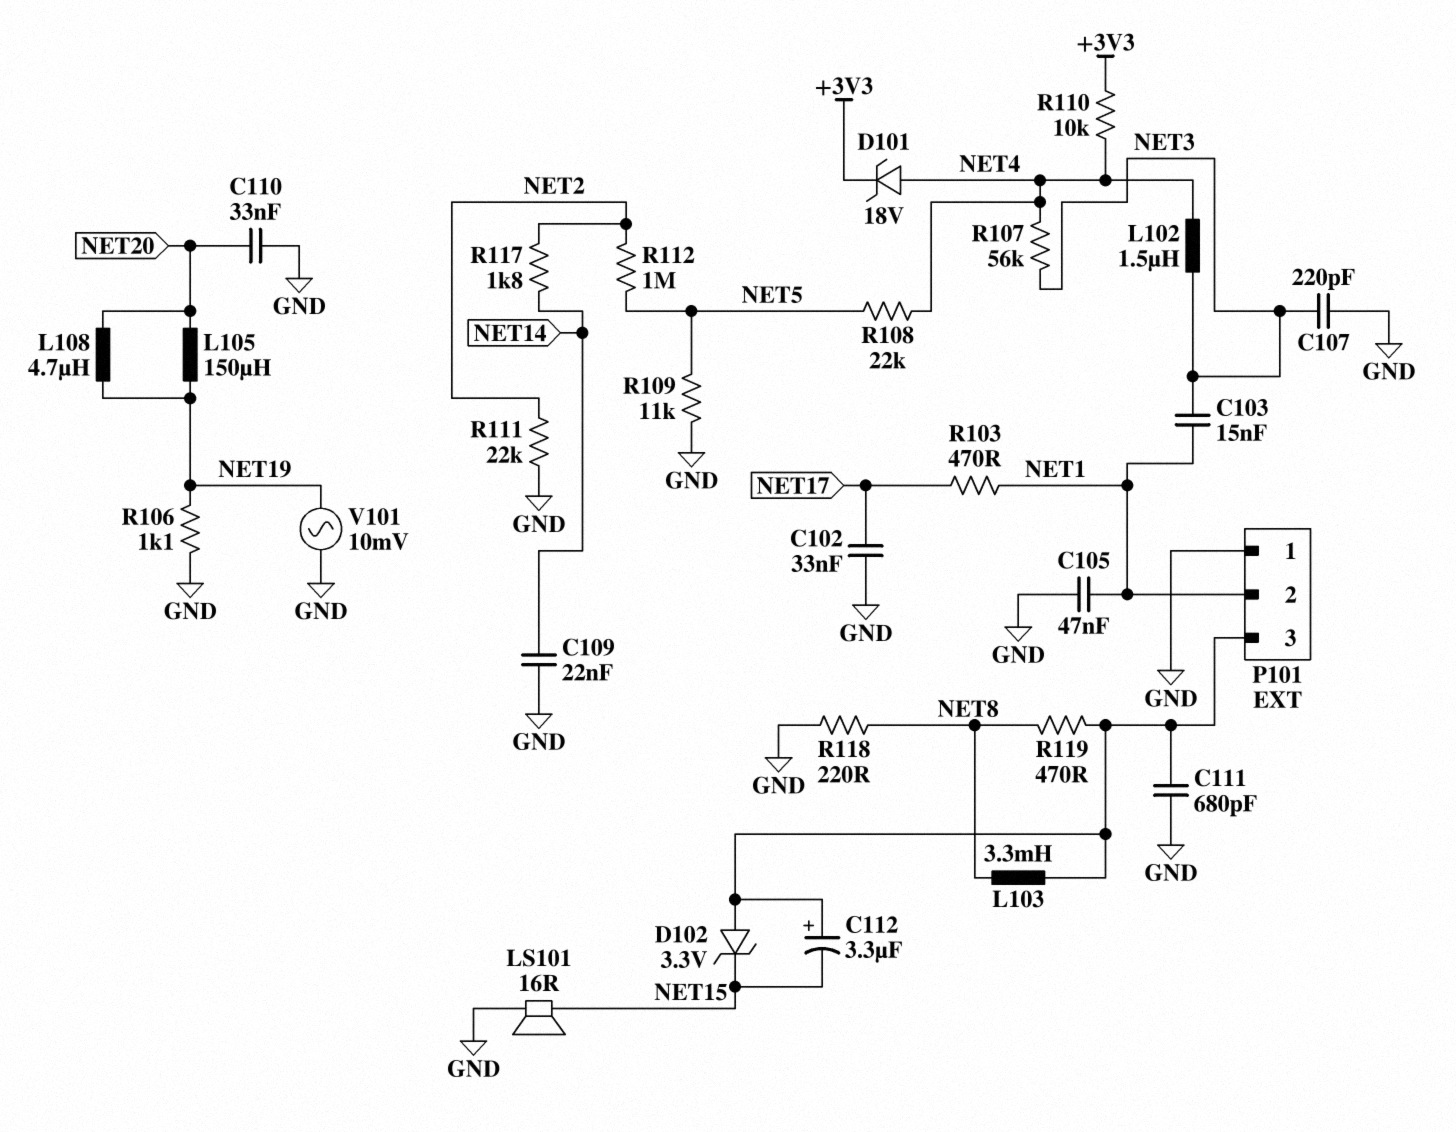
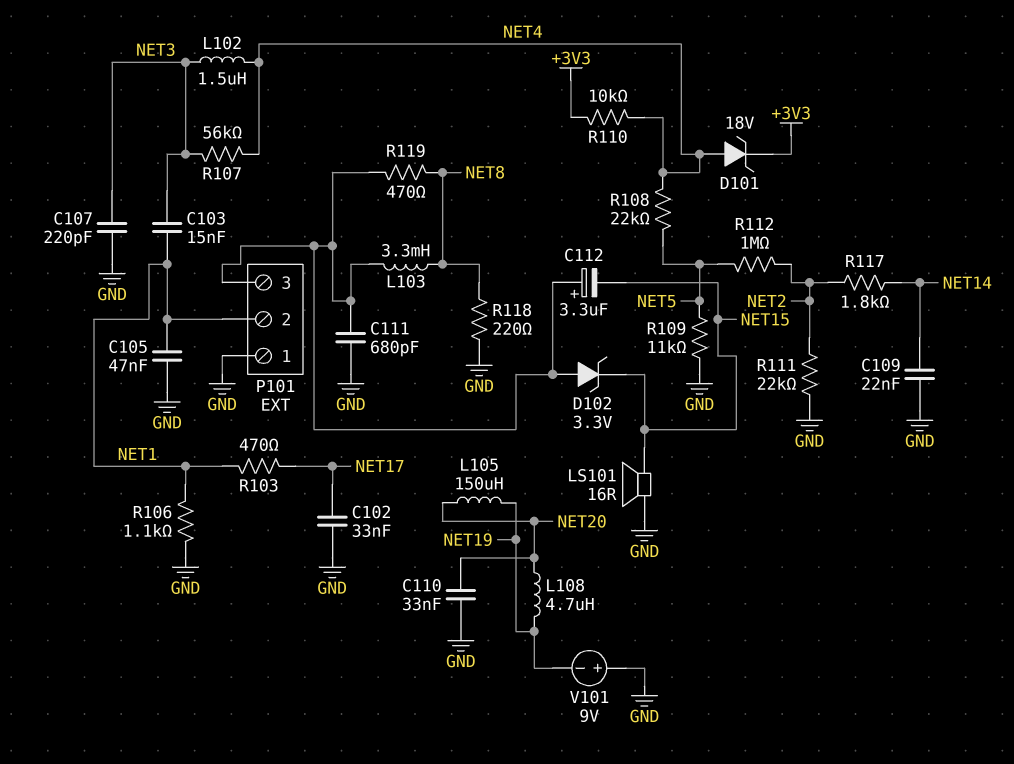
R106: 1.1k (GND, NET19) -> 1.1k (GND, NET1)
V101: AC 10mV (GND, NET19) -> 9V (plus GND, minus NET19)

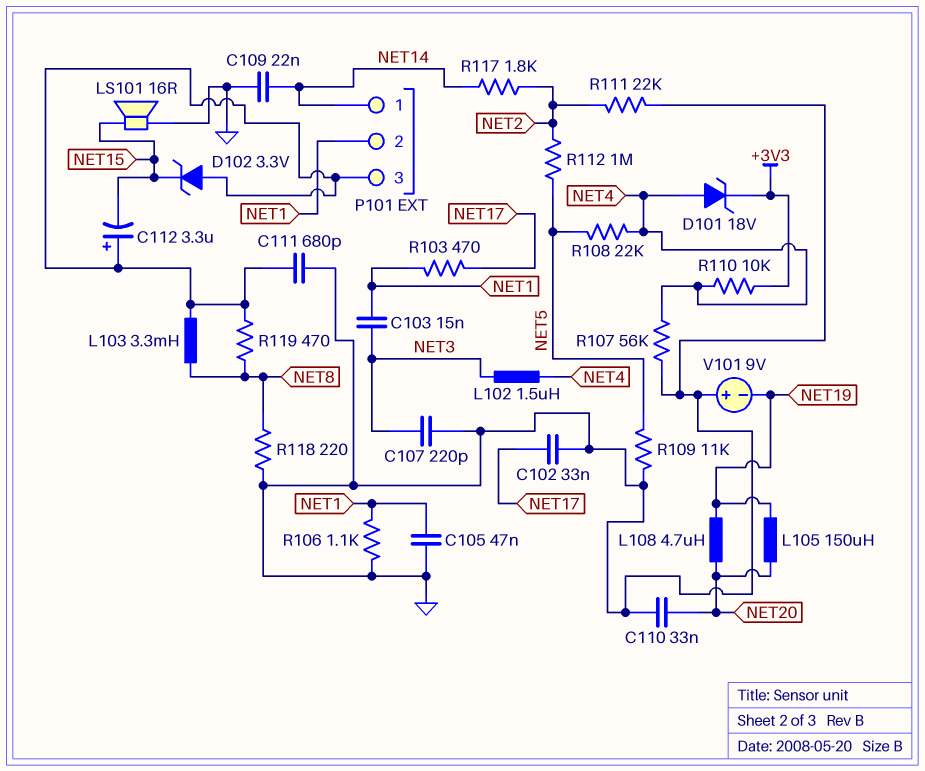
P101 pin 1: GND -> NET14
R107: 56k (NET3, NET4) -> 56k (GND, NET4)

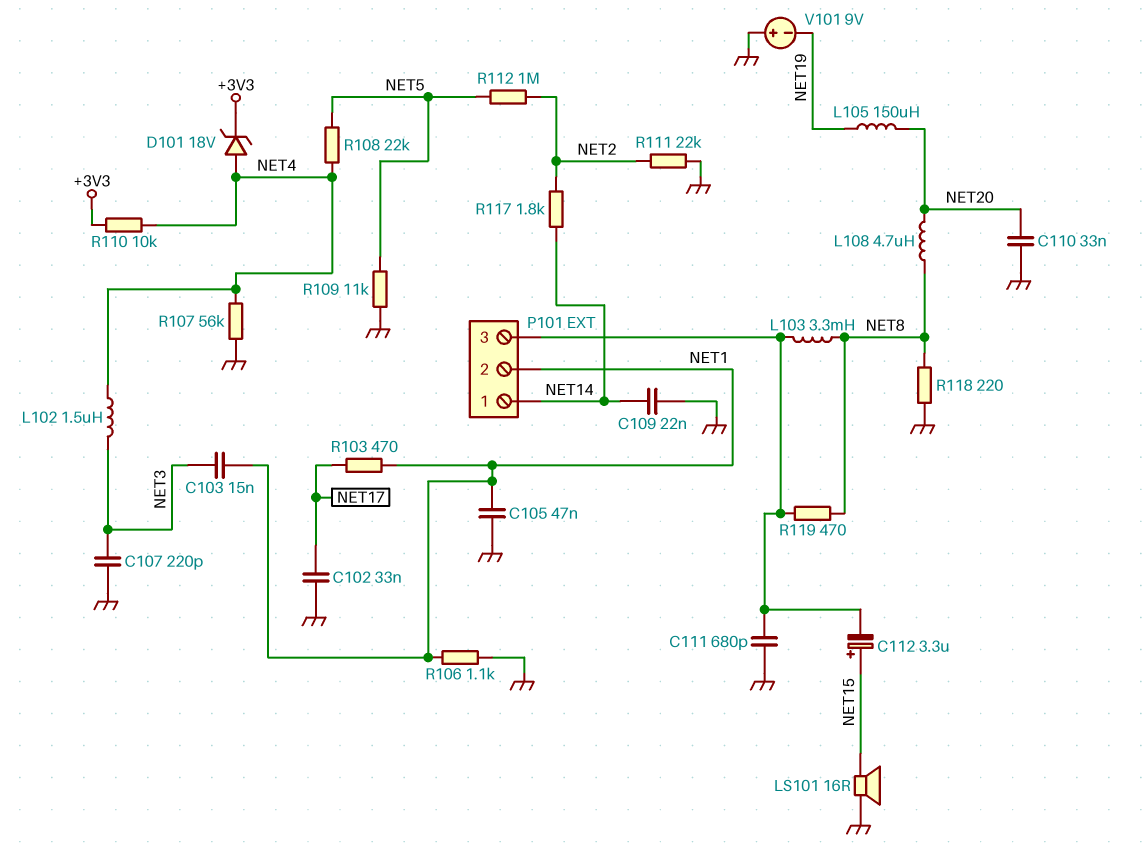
C112: 3.3uF (plus P101/3, minus NET15) -> 3.3uF (plus NET15, minus P101/3)
D102: zener 3.3V (A P101/3, K NET15) -> none
L108: 4.7uH (NET19, NET20) -> 4.7uH (NET8, NET20)

